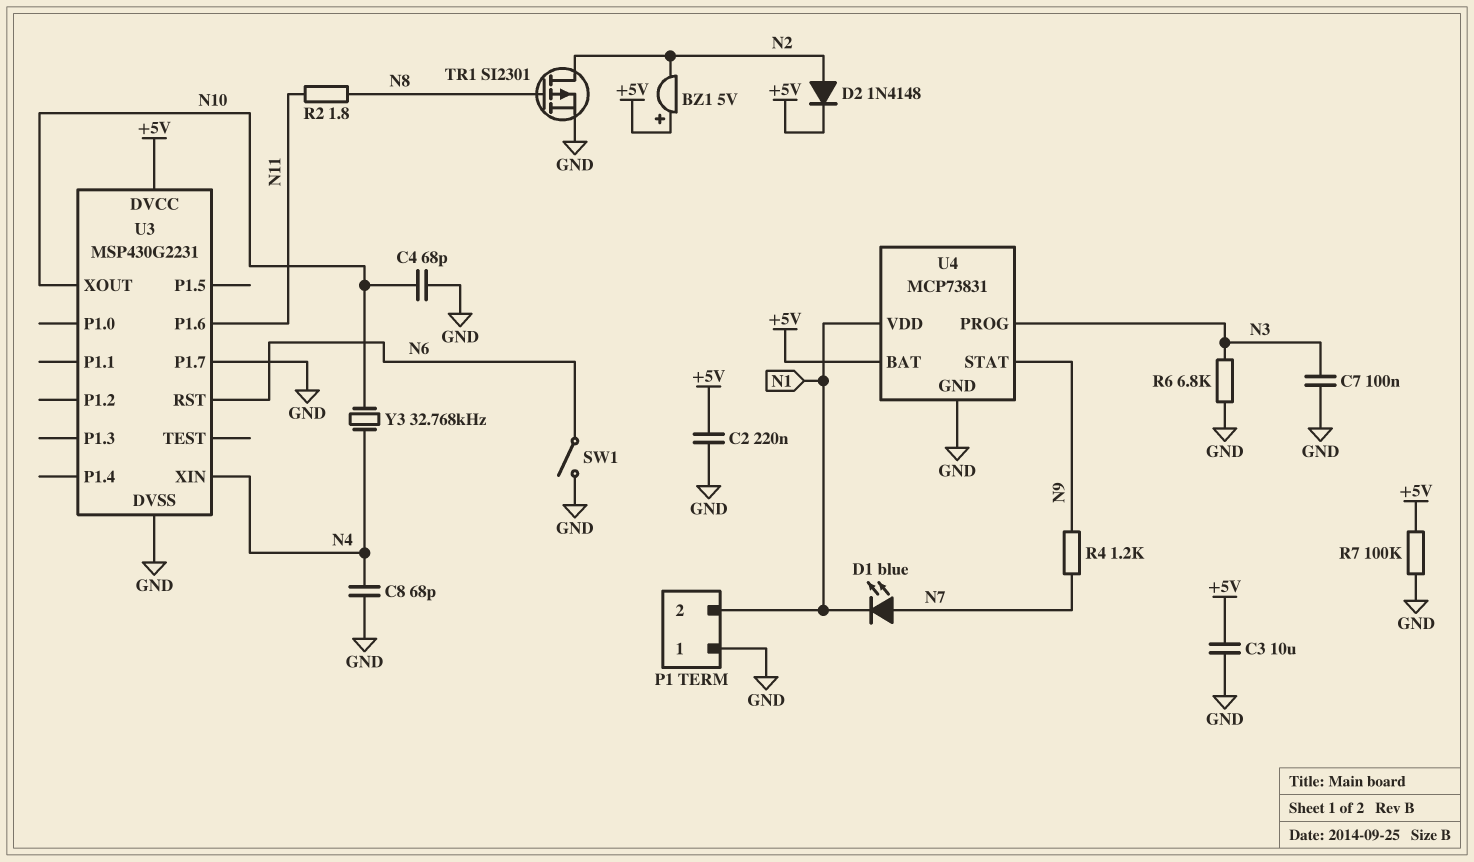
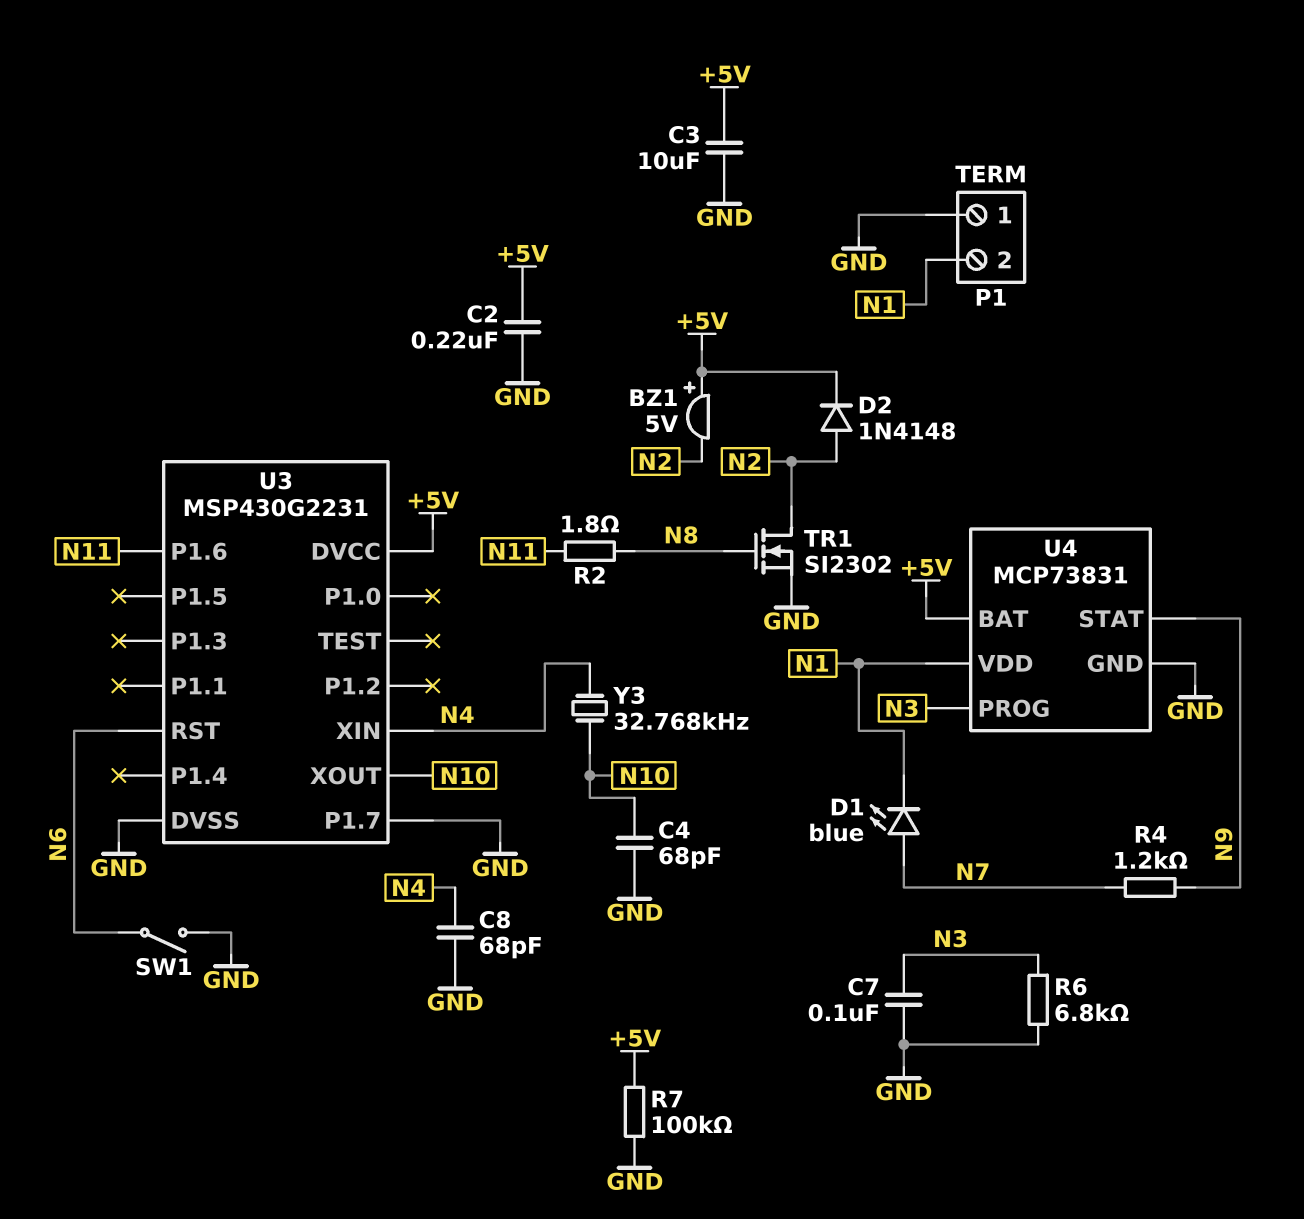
TR1: PMOS SI2301 (G N8, D N2, S GND) -> NMOS SI2302 (G N8, D N2, S GND)

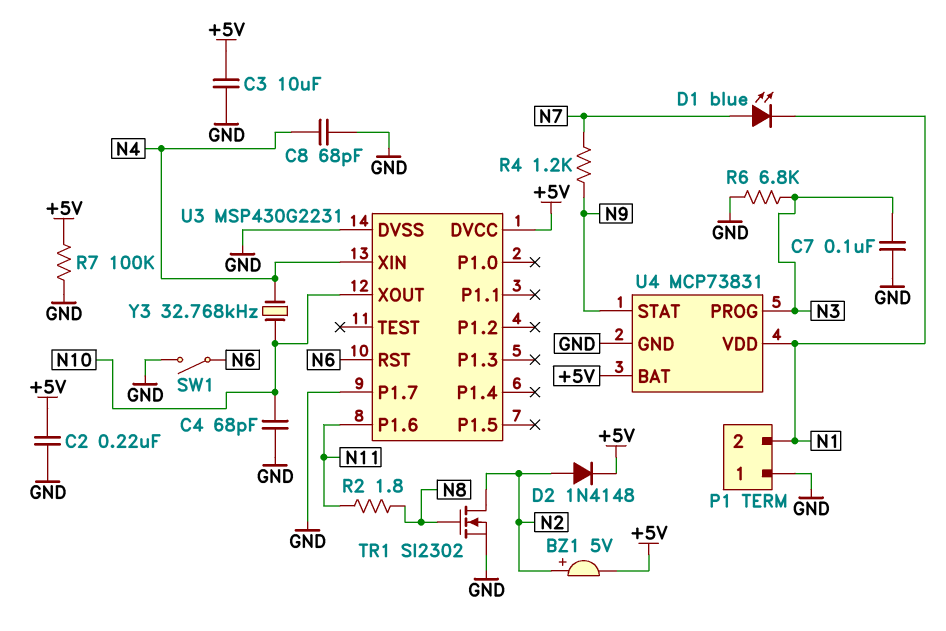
BZ1: buzzer 5V (plus +5V, minus N2) -> buzzer 5V (plus N2, minus +5V)

